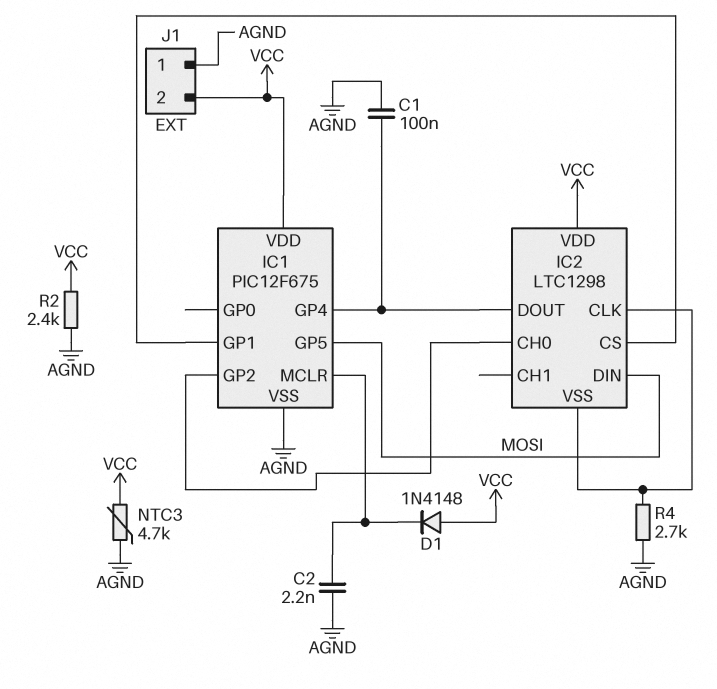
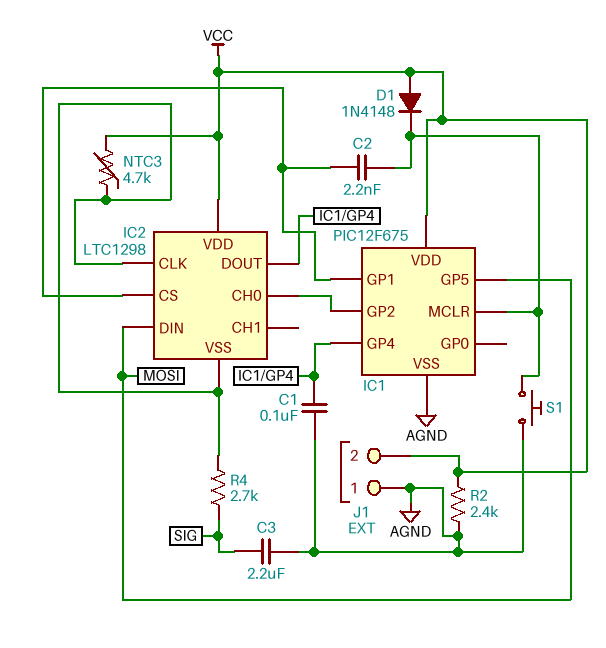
C2: 2.2nF (AGND, IC1/MCLR) -> 2.2nF (IC1/GP1, IC1/MCLR)
C3: none -> 2.2uF (AGND, SIG)
NTC3: 4.7k (AGND, VCC) -> 4.7k (IC2/CLK, VCC)
R4: 2.7k (AGND, IC2/CLK) -> 2.7k (IC2/CLK, SIG)
S1: none -> button (AGND, IC1/MCLR)

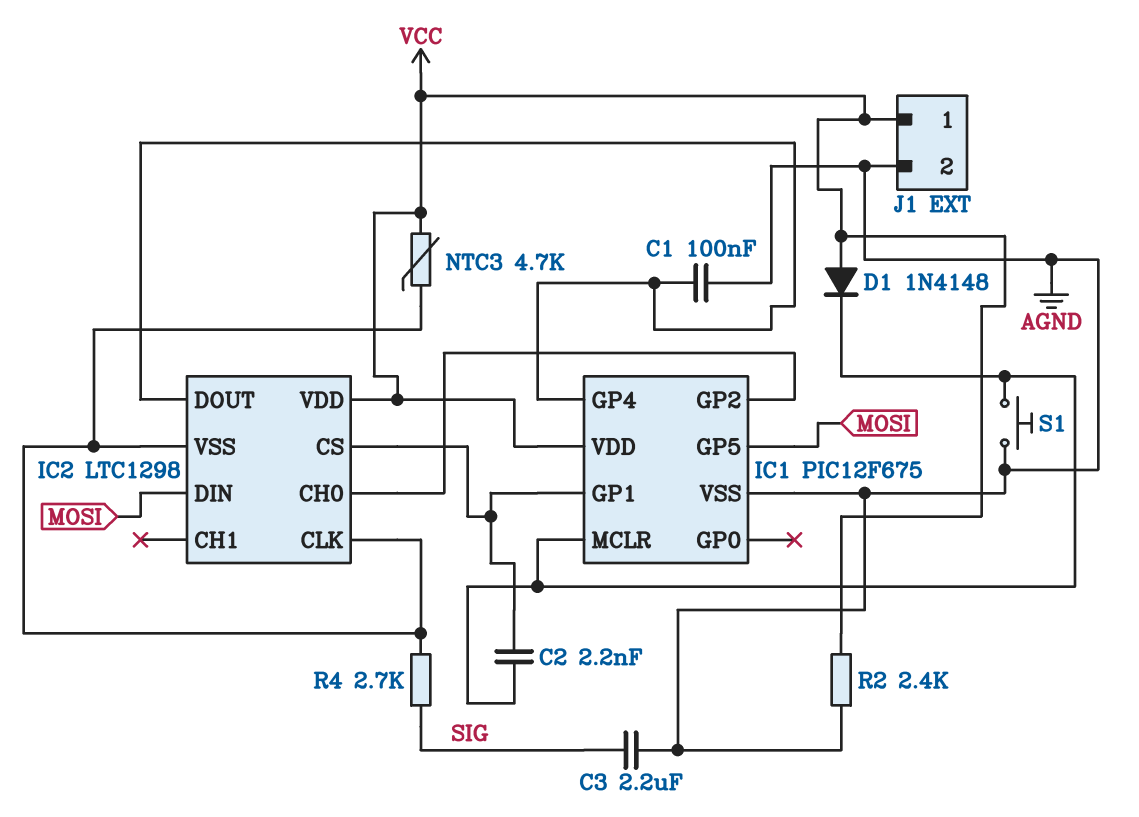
J1 pin 1: AGND -> VCC
J1 pin 2: VCC -> AGND

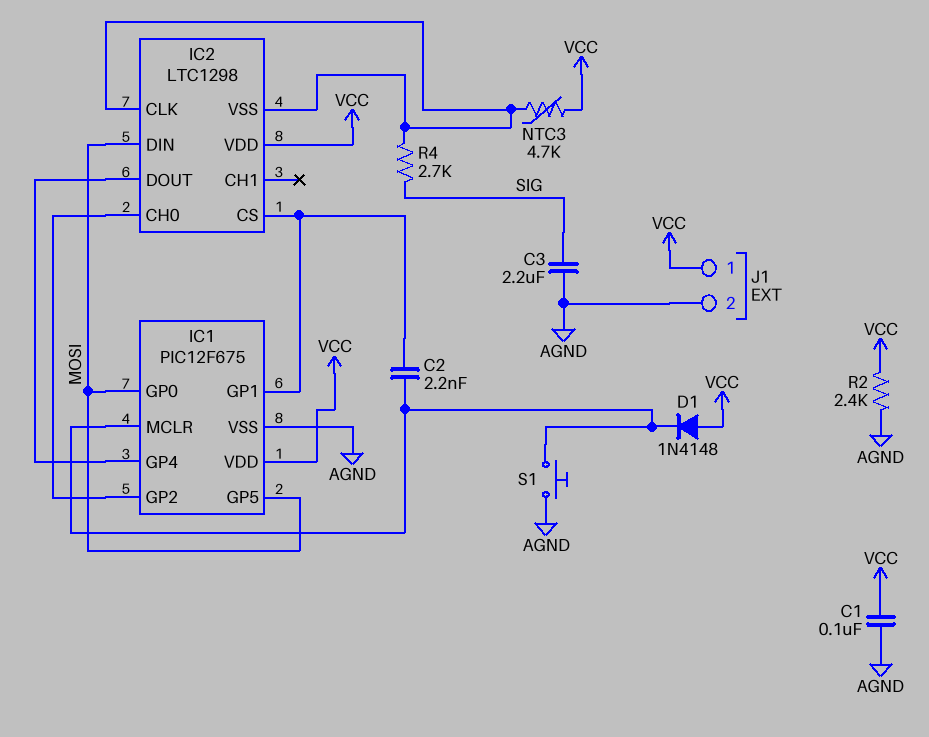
C1: 100nF (AGND, IC1/GP4) -> 100nF (AGND, VCC)
IC1 pin GP0: none -> MOSI

